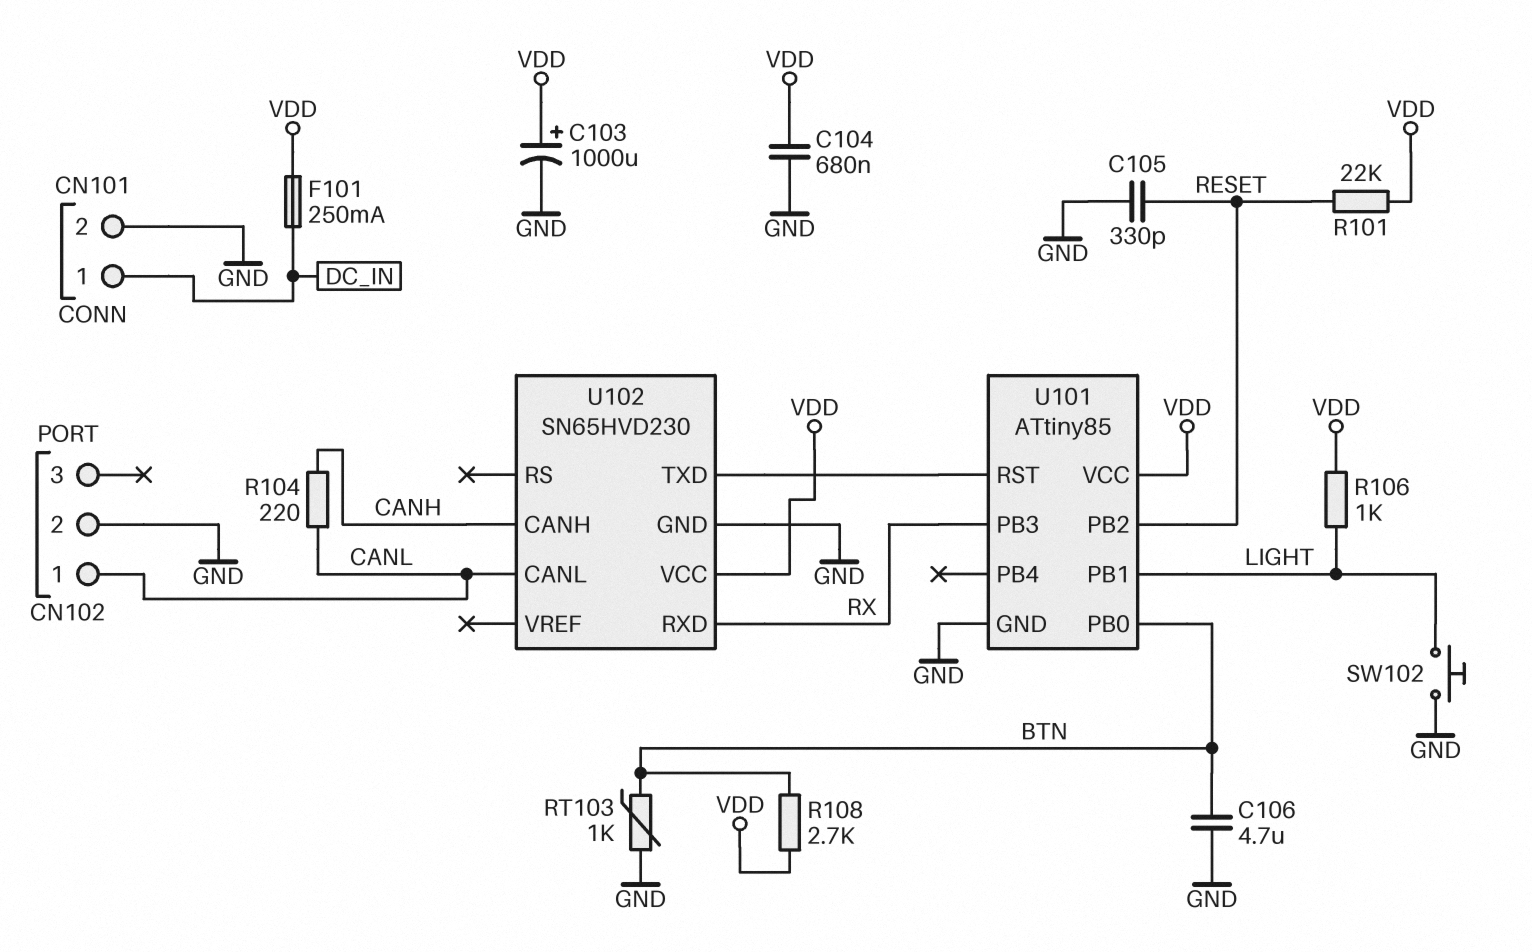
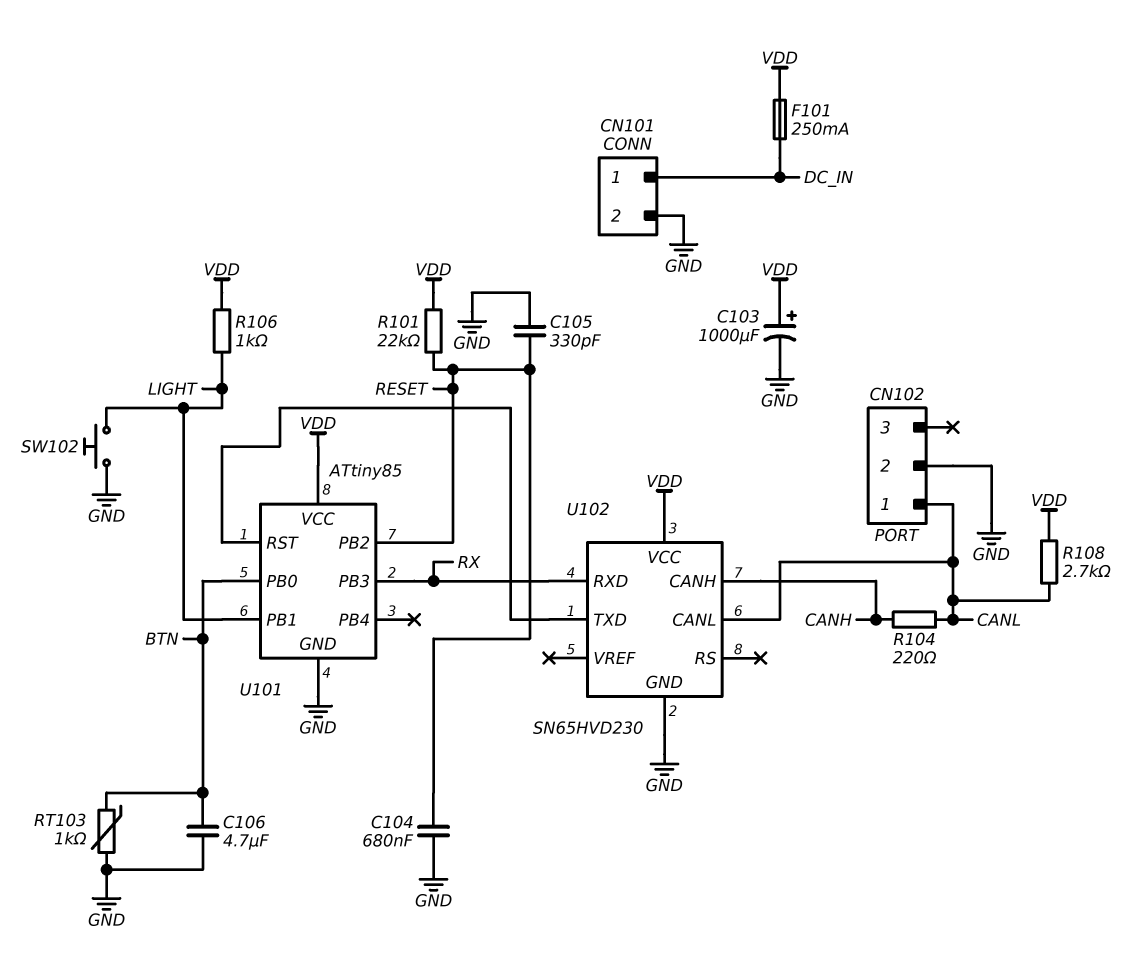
C104: 680nF (GND, VDD) -> 680nF (GND, RESET)
R108: 2.7k (BTN, VDD) -> 2.7k (CANL, VDD)

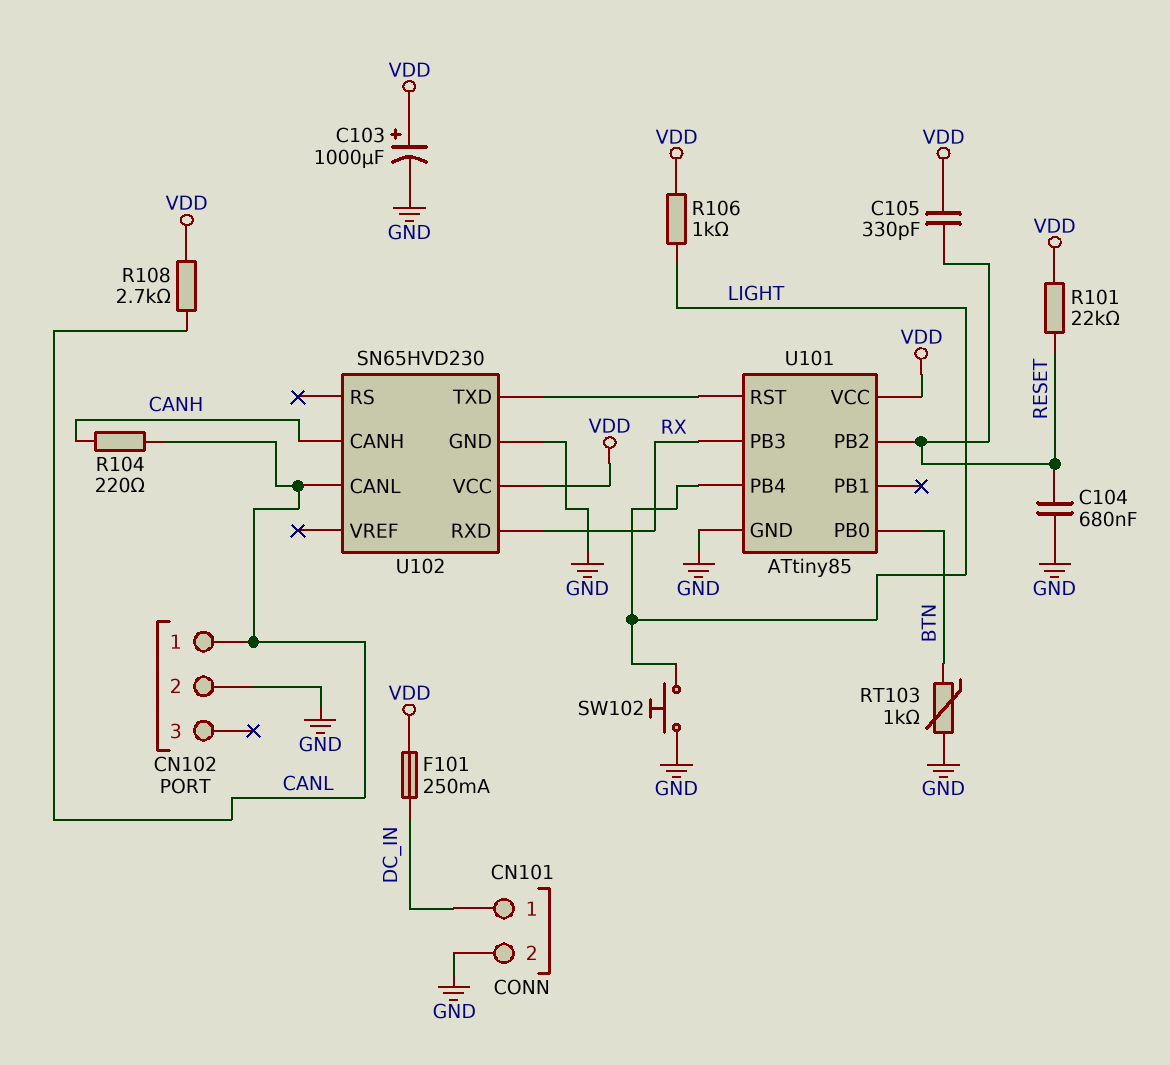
C105: 330pF (GND, RESET) -> 330pF (RESET, VDD)
C106: 4.7uF (BTN, GND) -> none
U101 pin PB1: LIGHT -> none
U101 pin PB4: none -> LIGHT

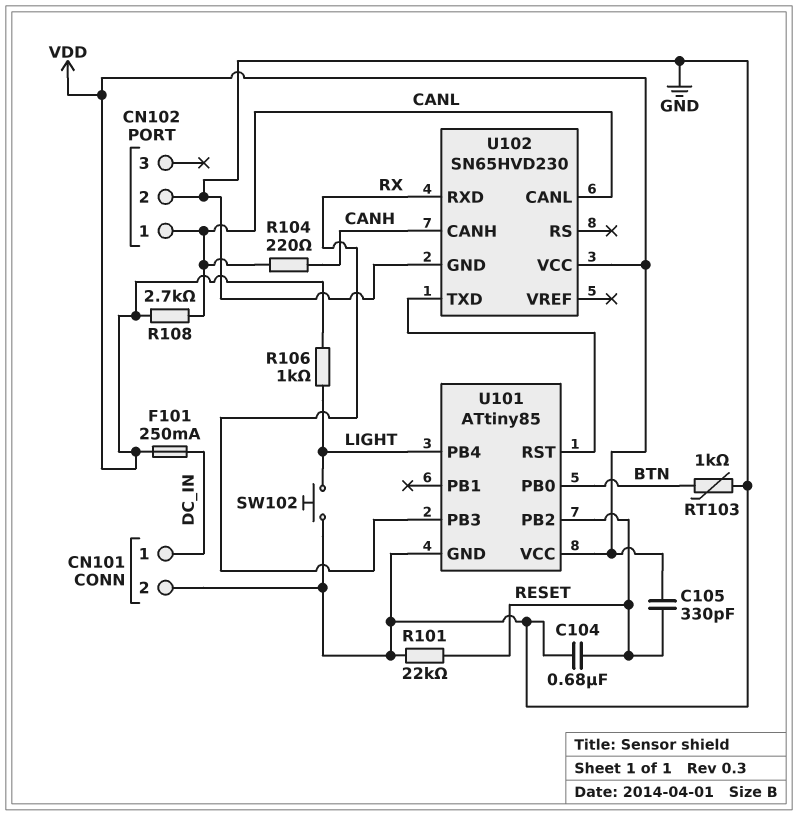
C103: 1000uF (plus VDD, minus GND) -> none
R101: 22k (RESET, VDD) -> 22k (GND, RESET)

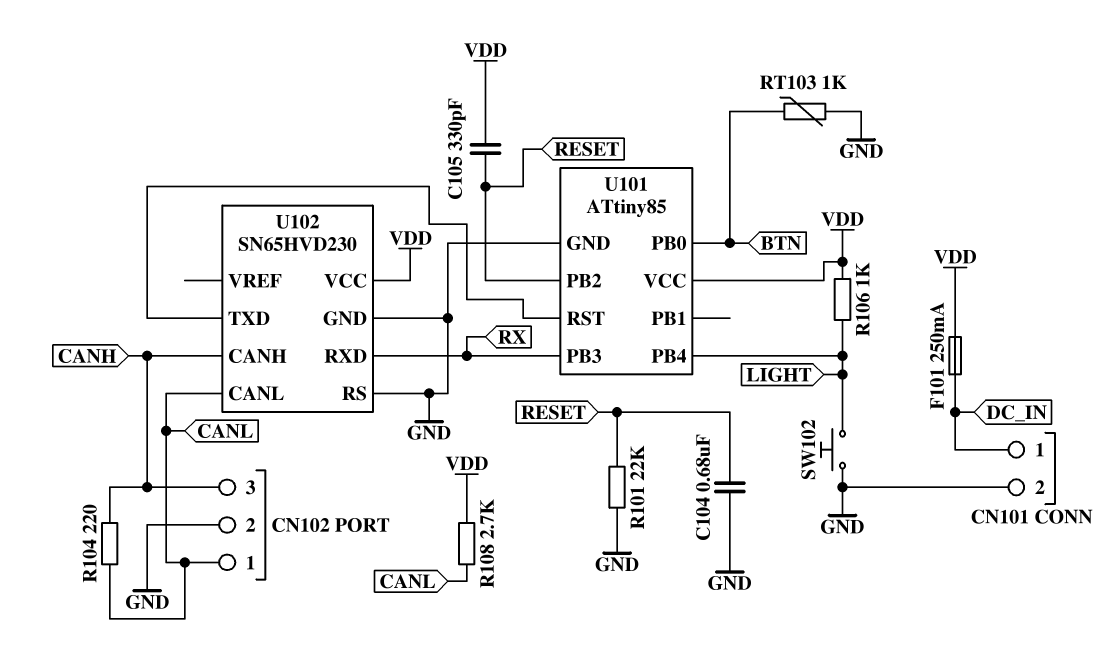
CN102 pin 3: none -> CANH
U102 pin RS: none -> GND

